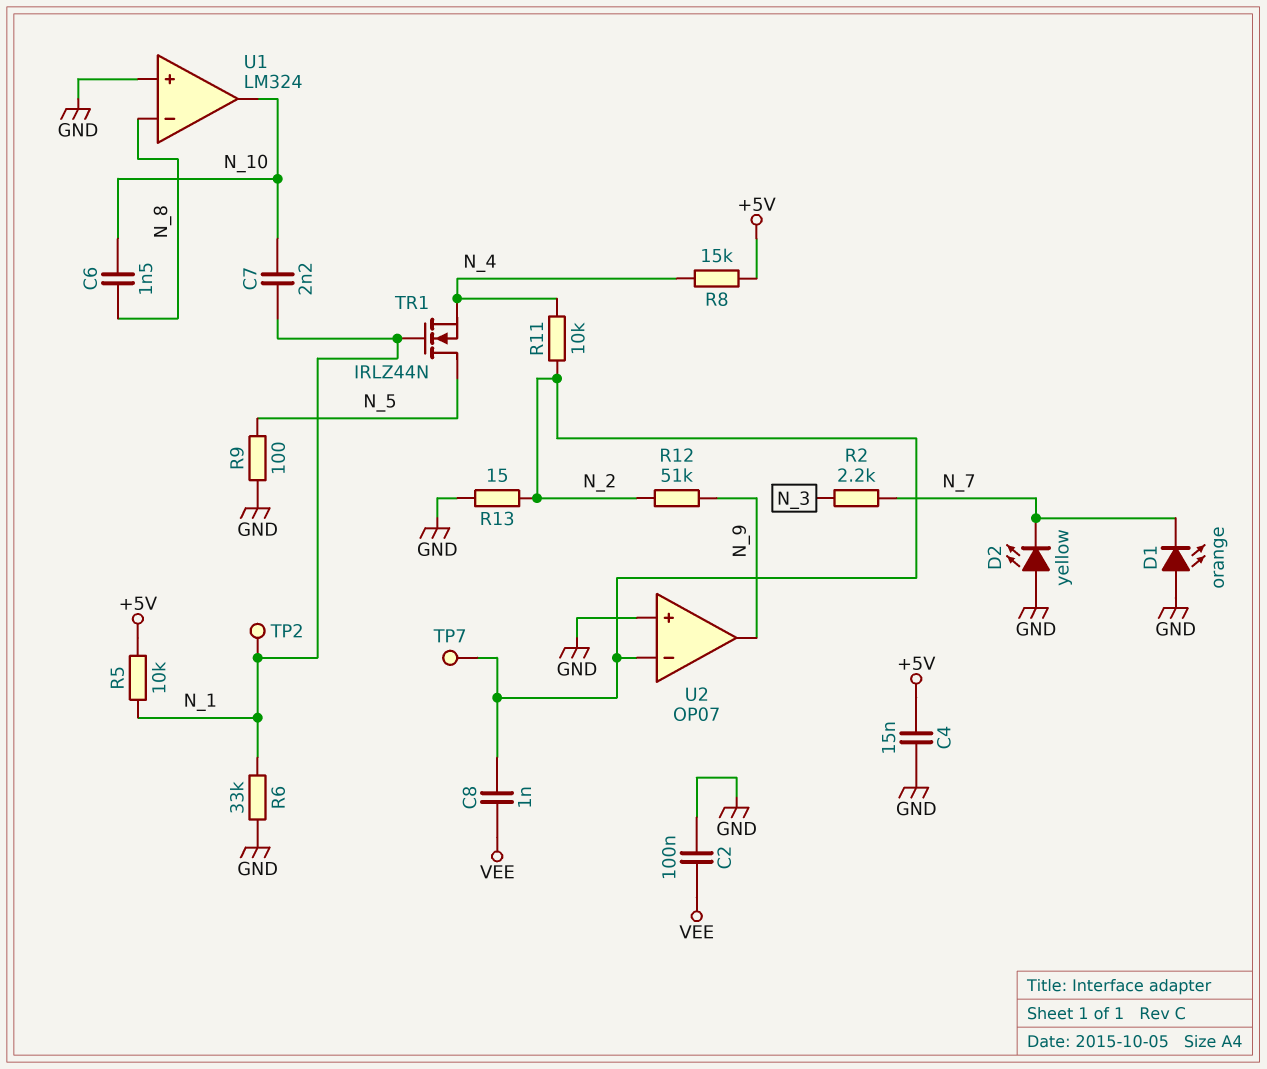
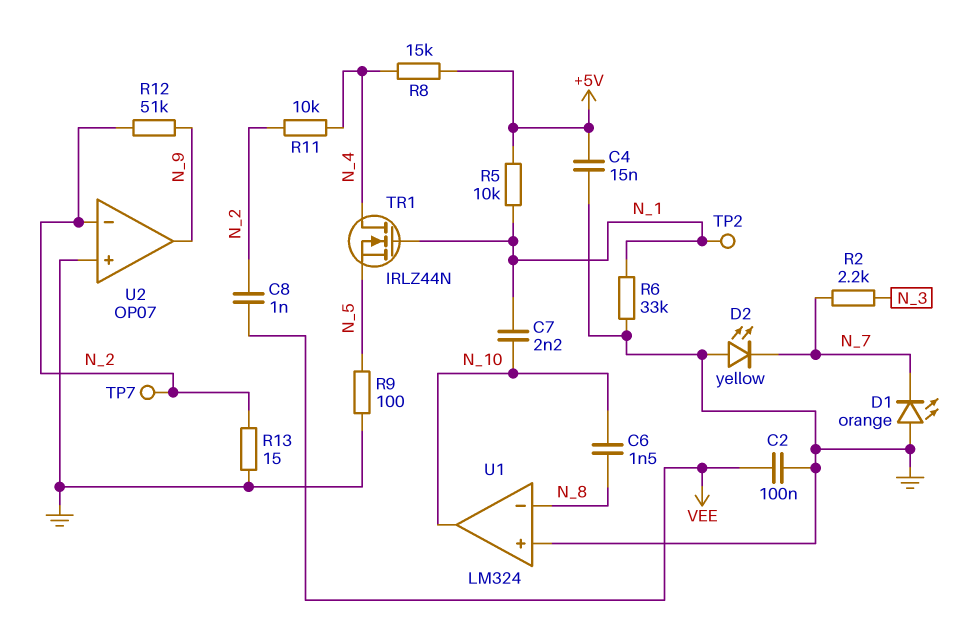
TR1: NMOS IRLZ44N (G N_1, D N_5, S N_4) -> NMOS IRLZ44N (G N_1, D N_4, S N_5)

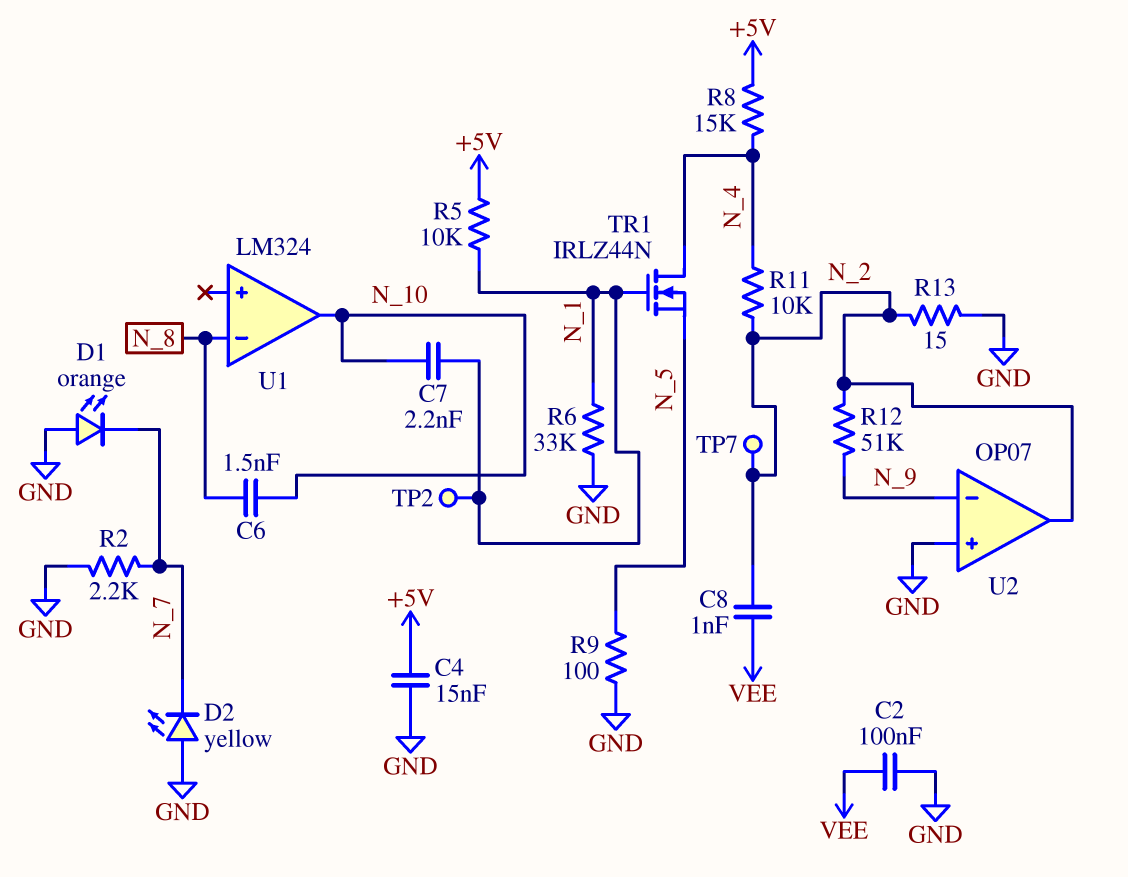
R2: 2.2k (N_3, N_7) -> 2.2k (GND, N_7)
U1 pin in+: GND -> none
U2 pin in-: N_2 -> N_9
U2 pin out: N_9 -> N_2

